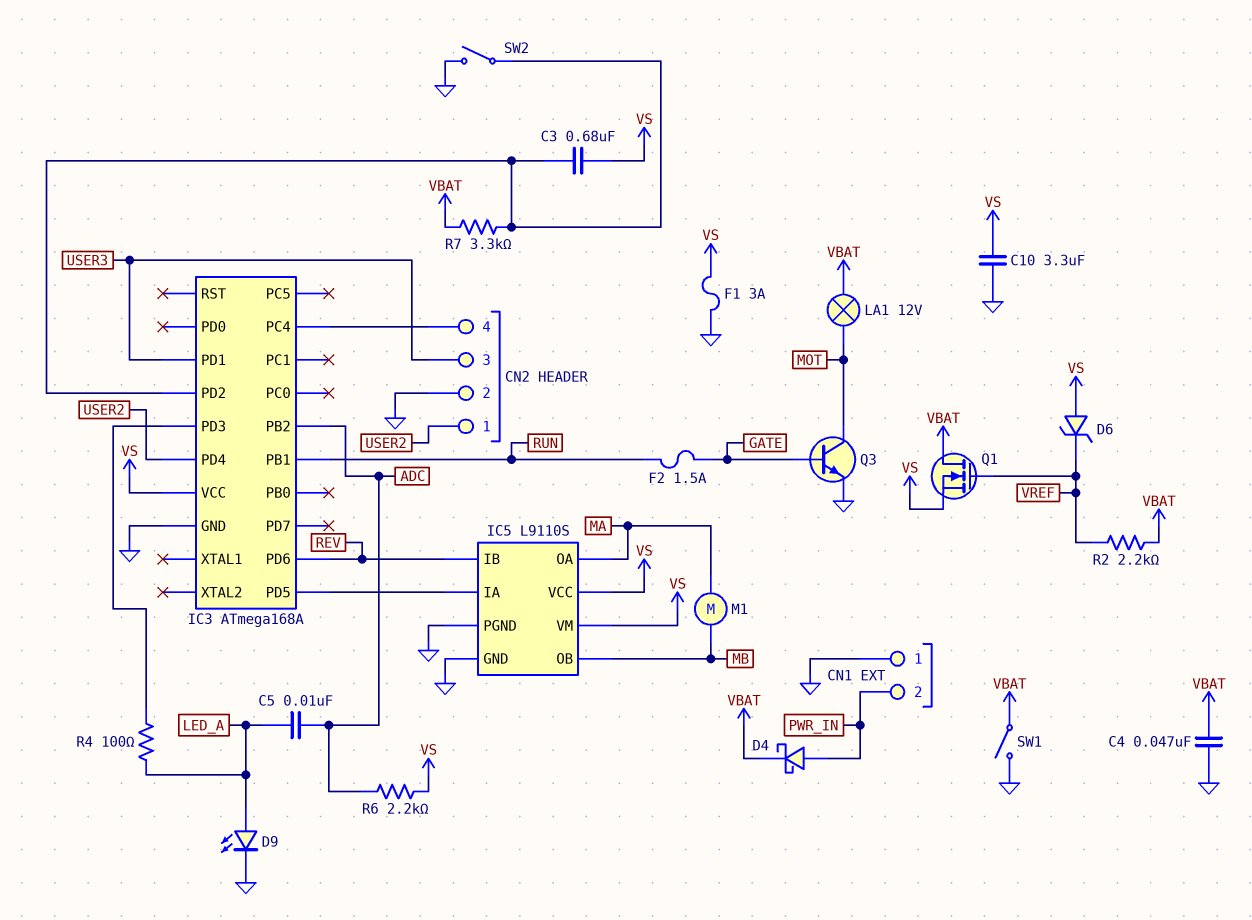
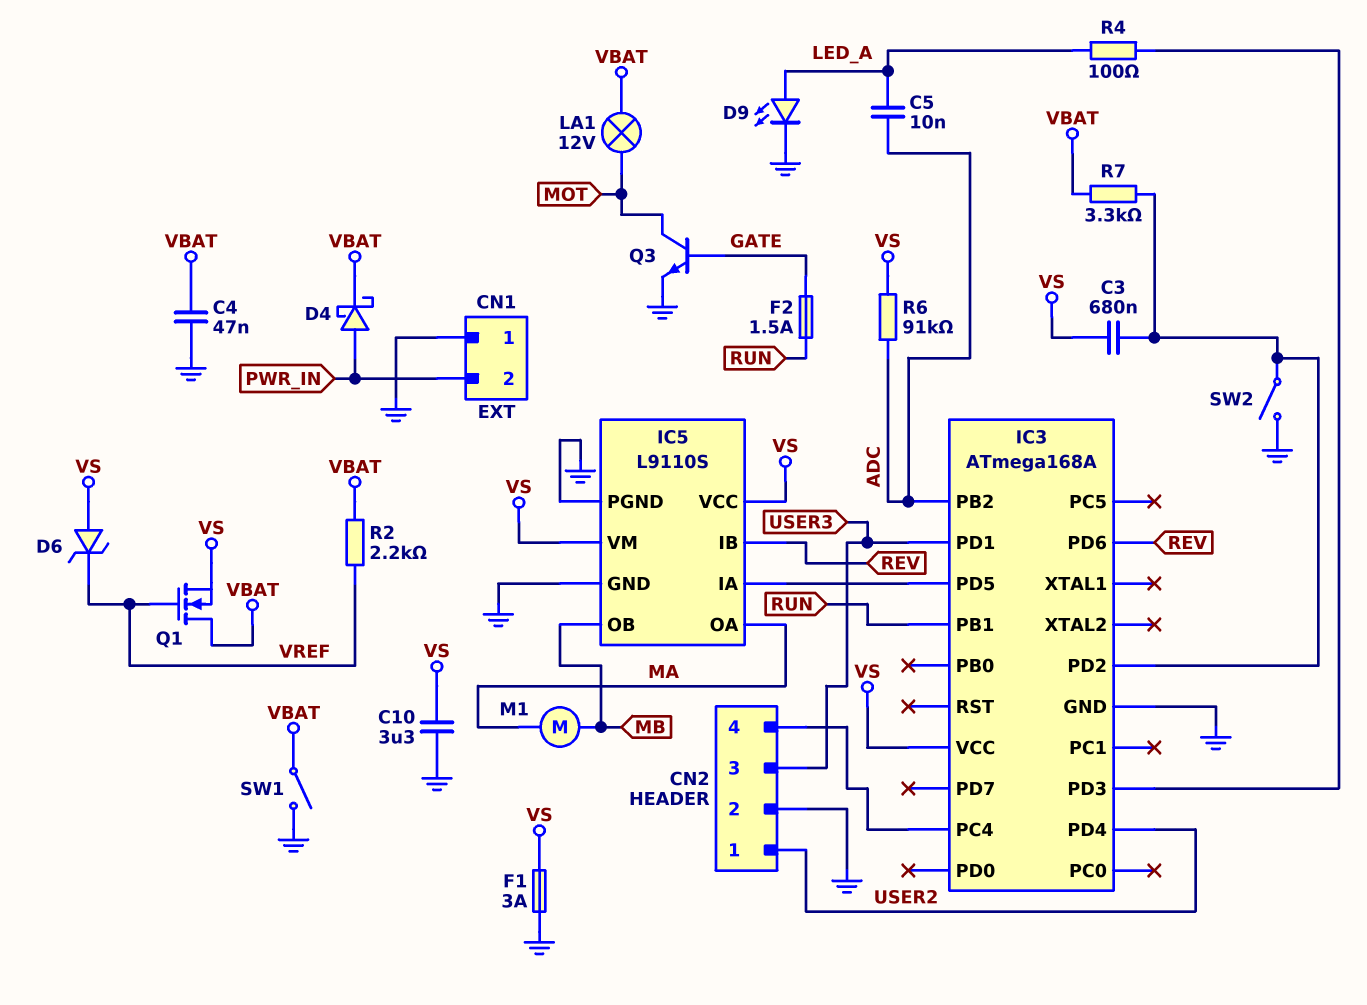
R6: 2.2k (ADC, VS) -> 91k (ADC, VS)

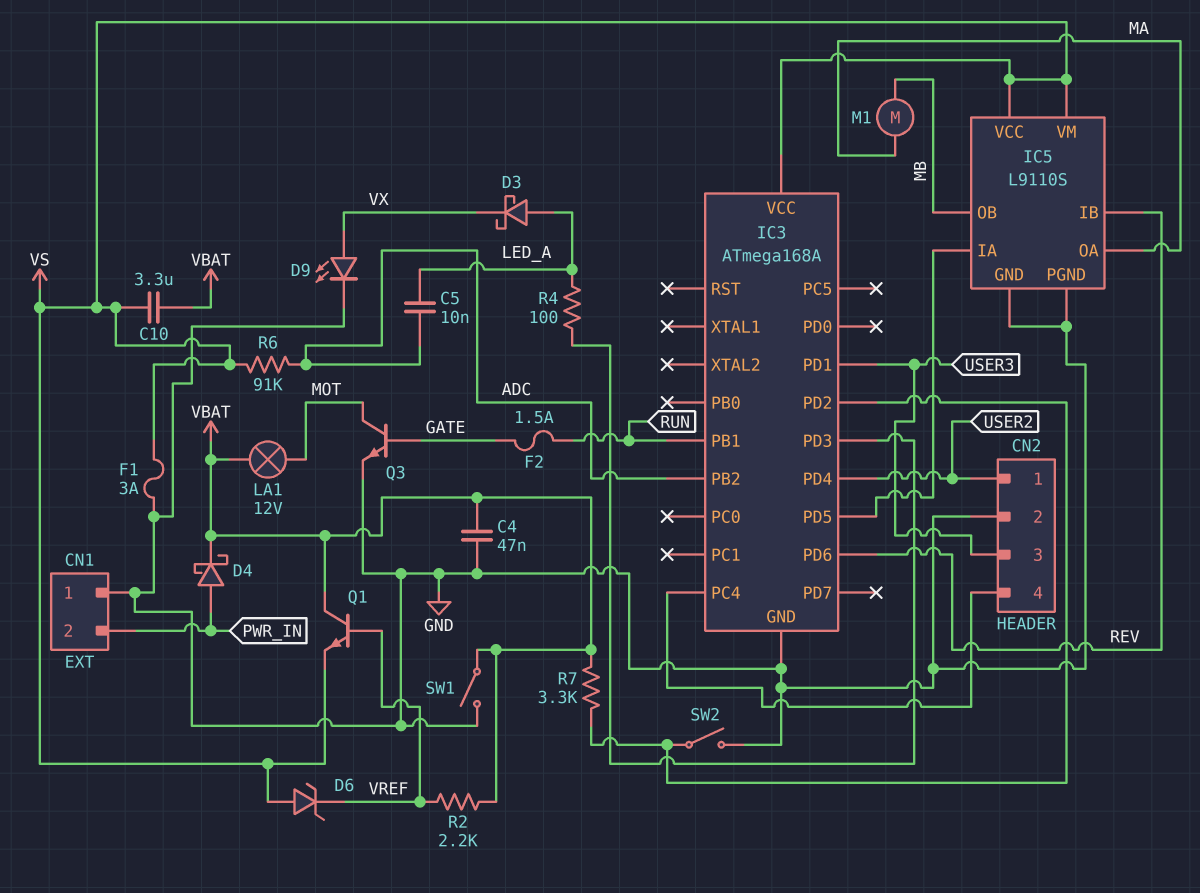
C3: 680nF (IC3/PD2, VS) -> none
C10: 3.3uF (GND, VS) -> 3.3uF (VBAT, VS)
D3: none -> schottky (A LED_A, K VX)
D9: LED (A LED_A, K GND) -> LED (A VX, K GND)
Q1: NMOS (G VREF, D VBAT, S VS) -> NPN (B VREF, C VBAT, E VS)

